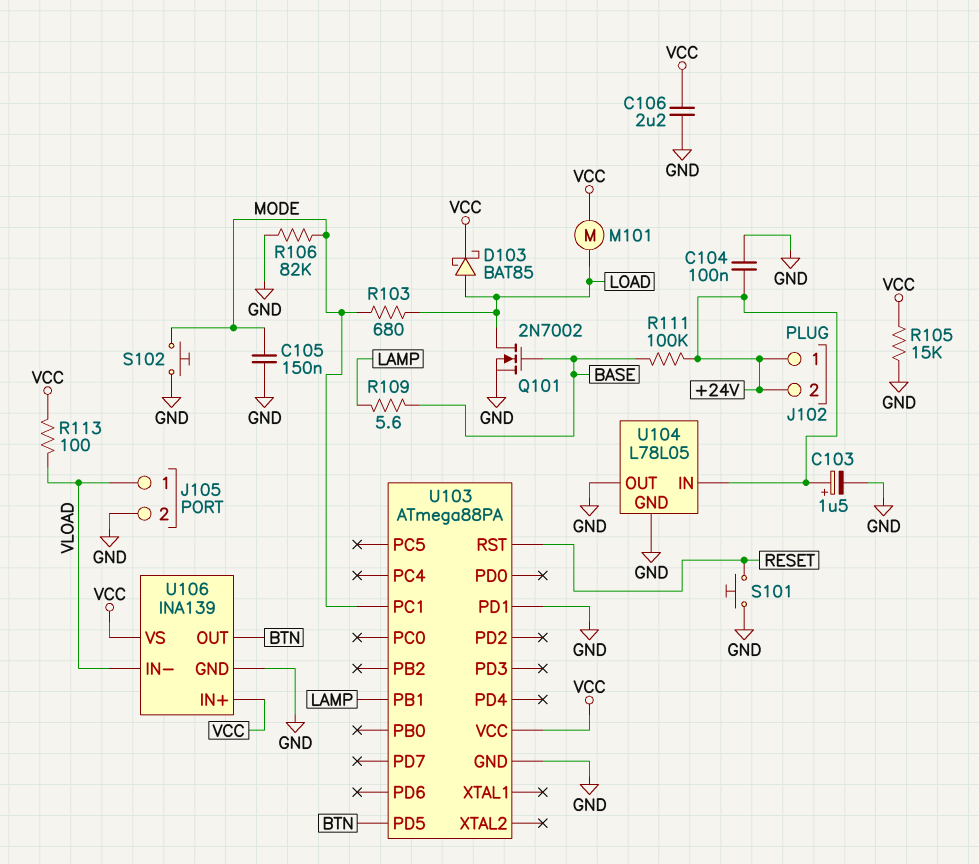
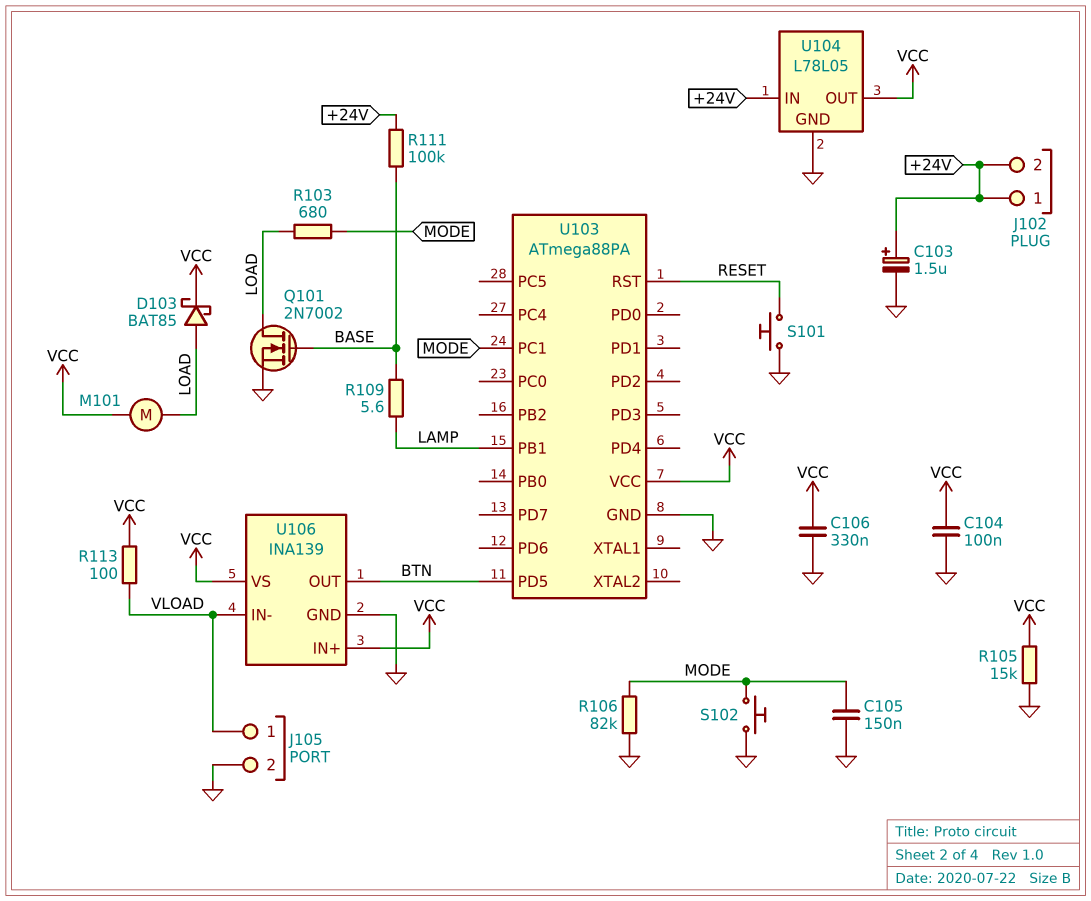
C104: 100nF (+24V, GND) -> 100nF (GND, VCC)
C106: 2.2uF (GND, VCC) -> 330nF (GND, VCC)
U103 pin PD1: GND -> none
U104 pin OUT: GND -> VCC

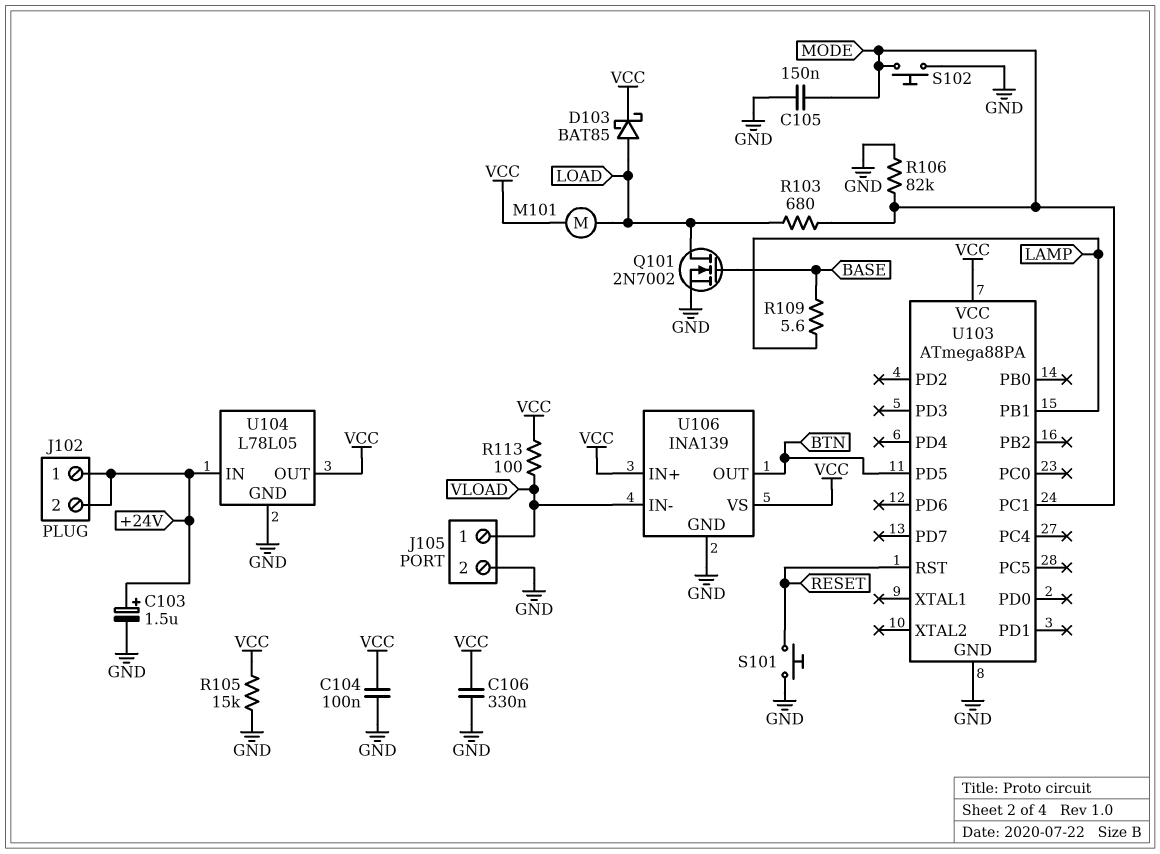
R111: 100k (+24V, BASE) -> none

